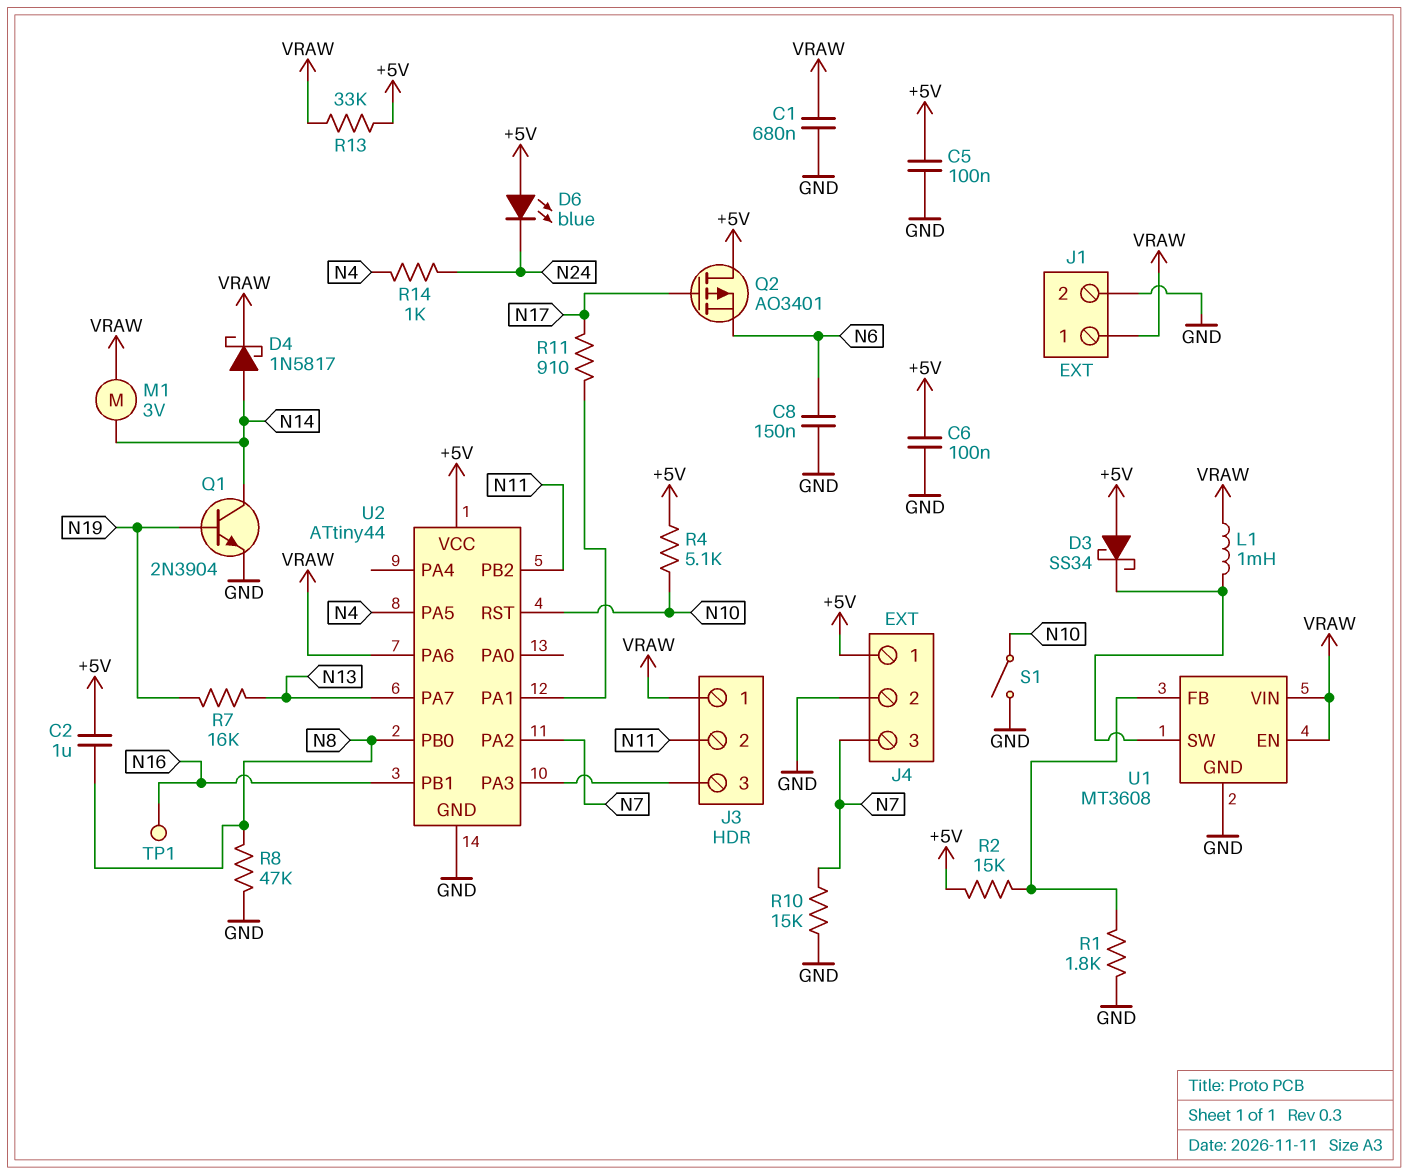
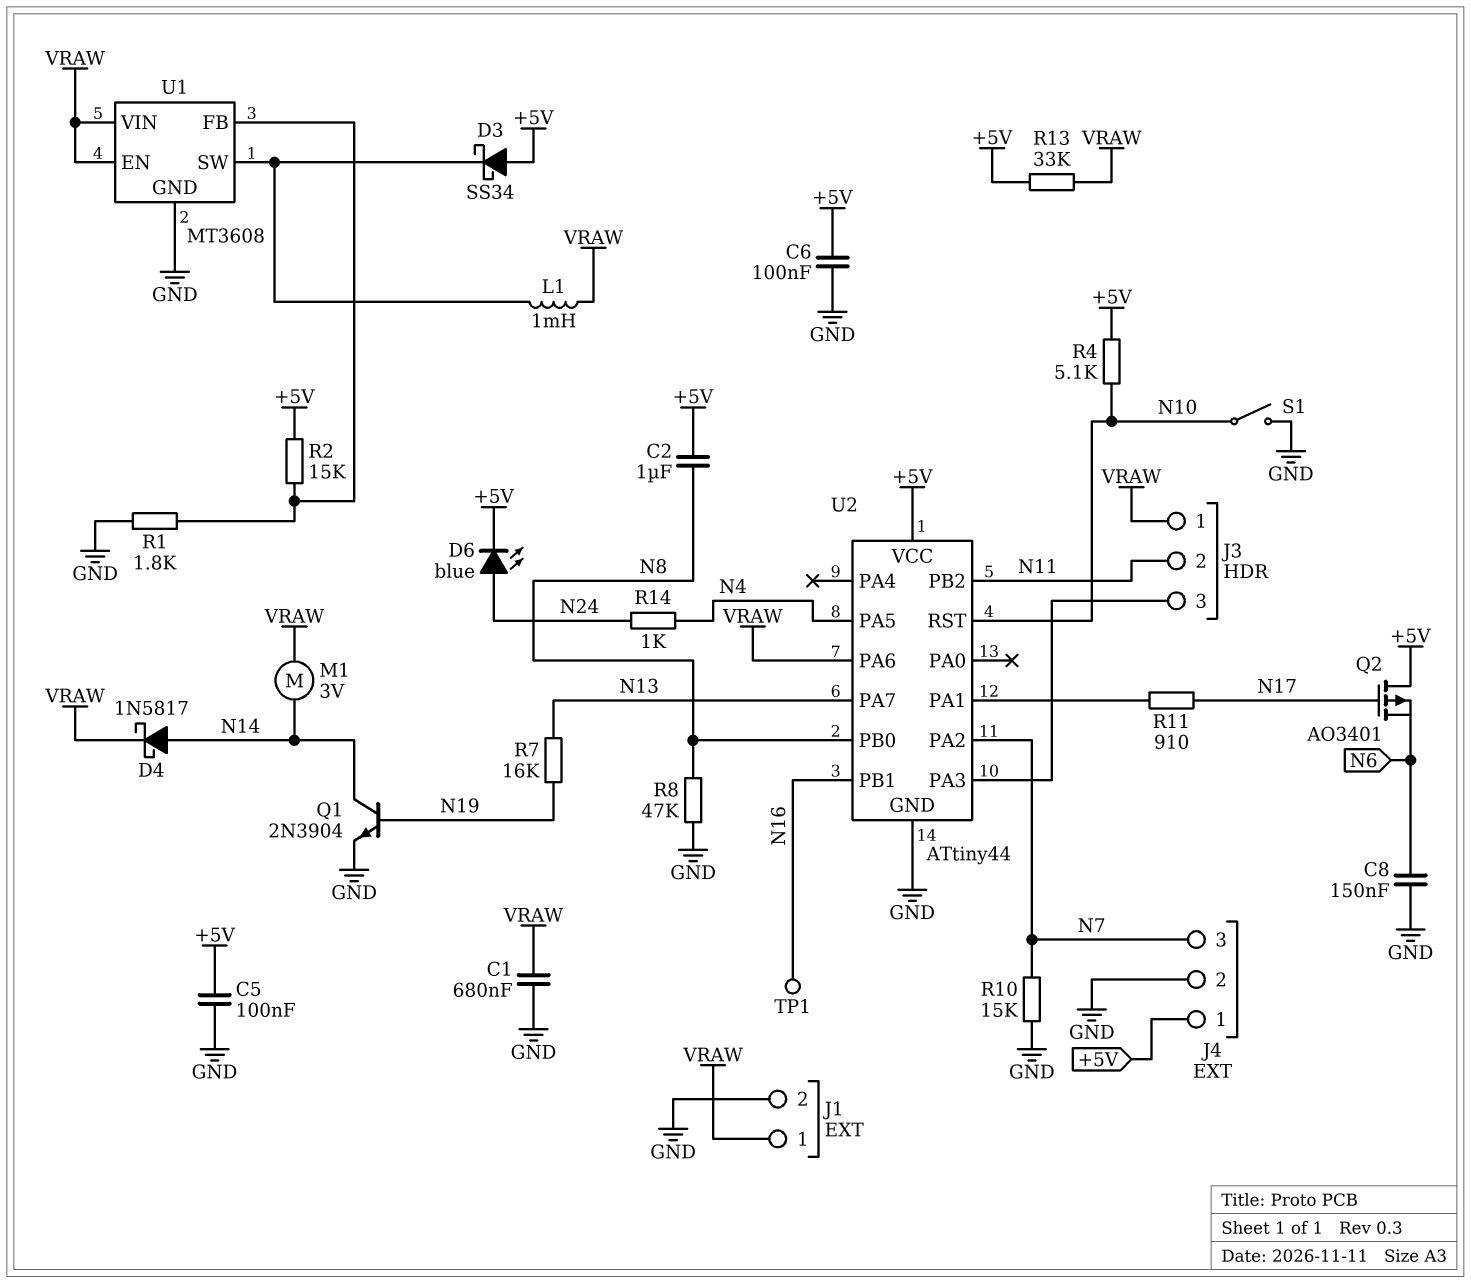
D6: LED blue (A +5V, K N24) -> LED blue (A N24, K +5V)

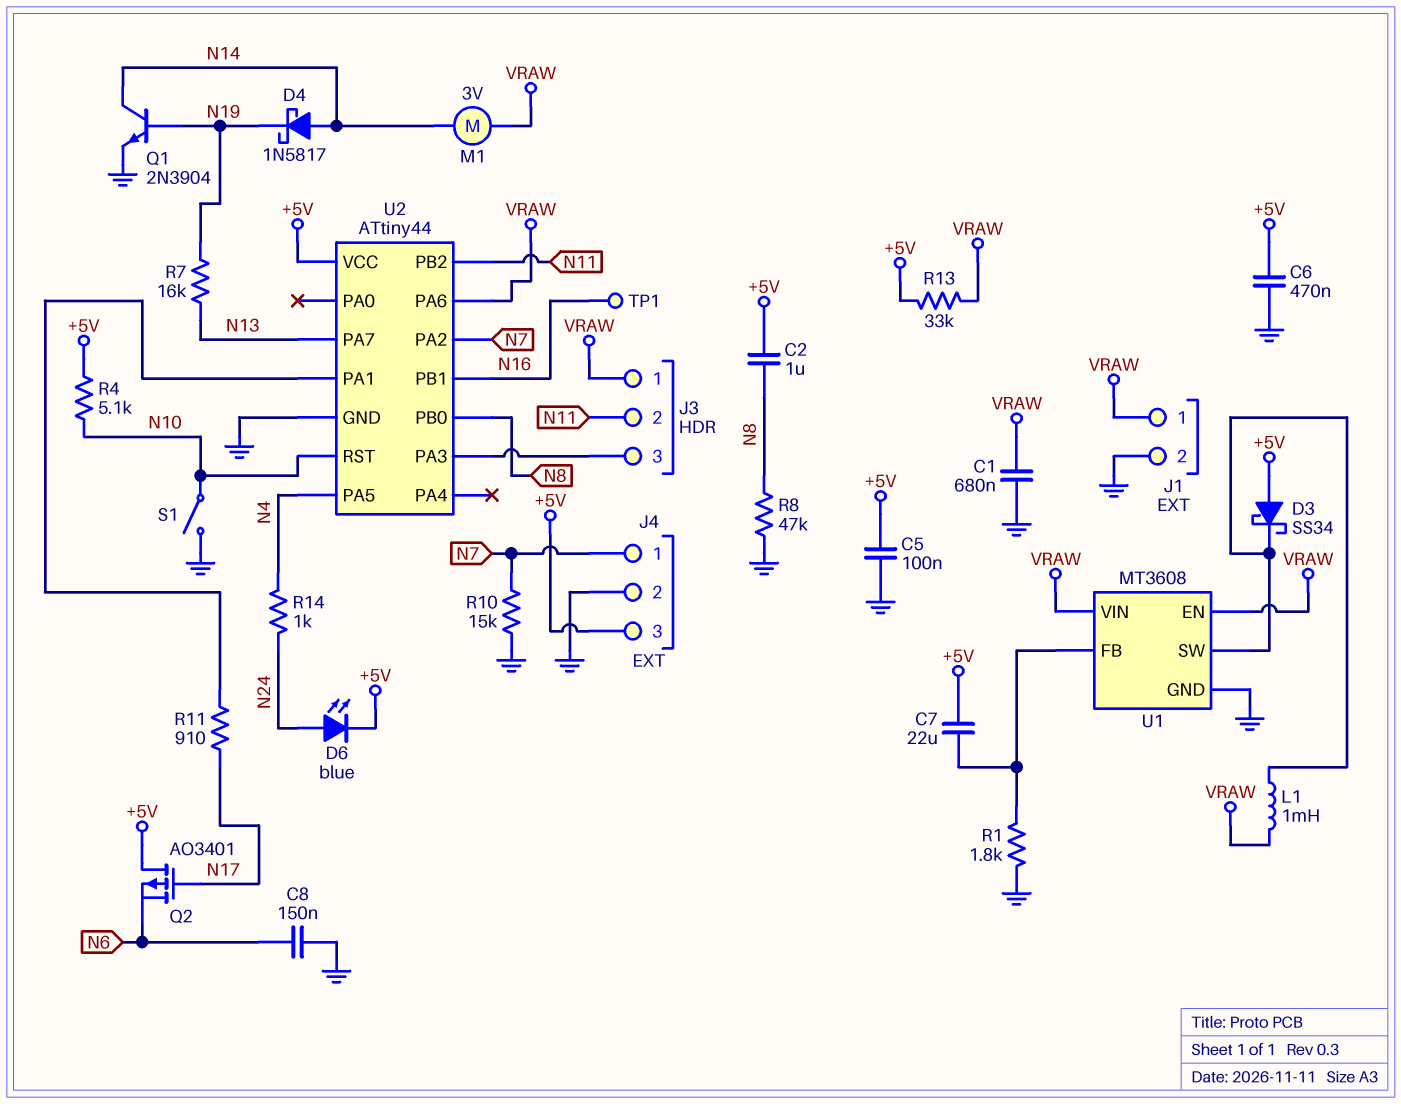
C6: 100nF (+5V, GND) -> 470nF (+5V, GND)
C7: none -> 22uF (+5V, U1/FB)
D4: schottky 1N5817 (A N14, K VRAW) -> schottky 1N5817 (A N14, K N19)
J4 pin 1: +5V -> N7
J4 pin 3: N7 -> +5V
R2: 15k (+5V, U1/FB) -> none

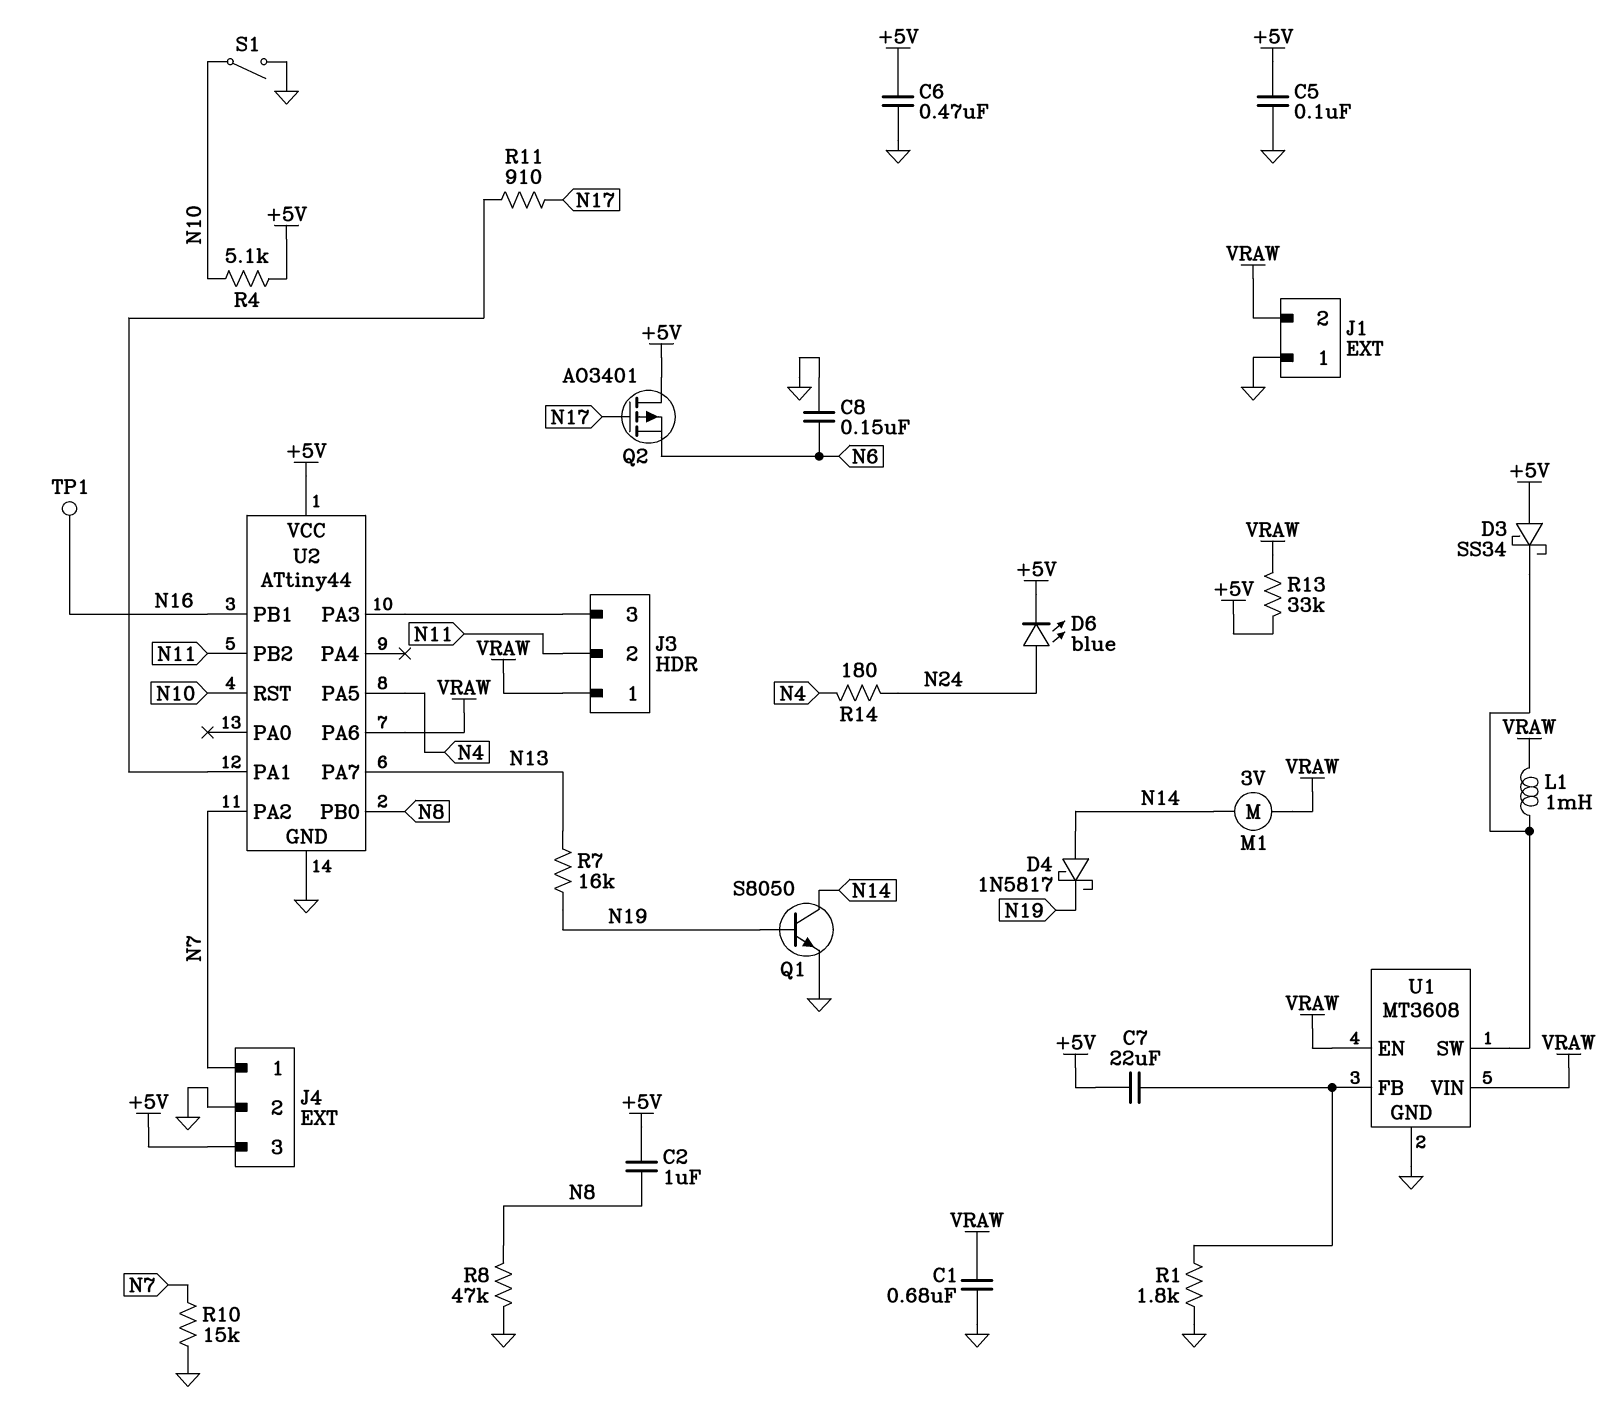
J1 pin 1: VRAW -> GND
J1 pin 2: GND -> VRAW
Q1: NPN 2N3904 (B N19, C N14, E GND) -> NPN S8050 (B N19, C N14, E GND)
R14: 1k (N4, N24) -> 180 (N4, N24)

